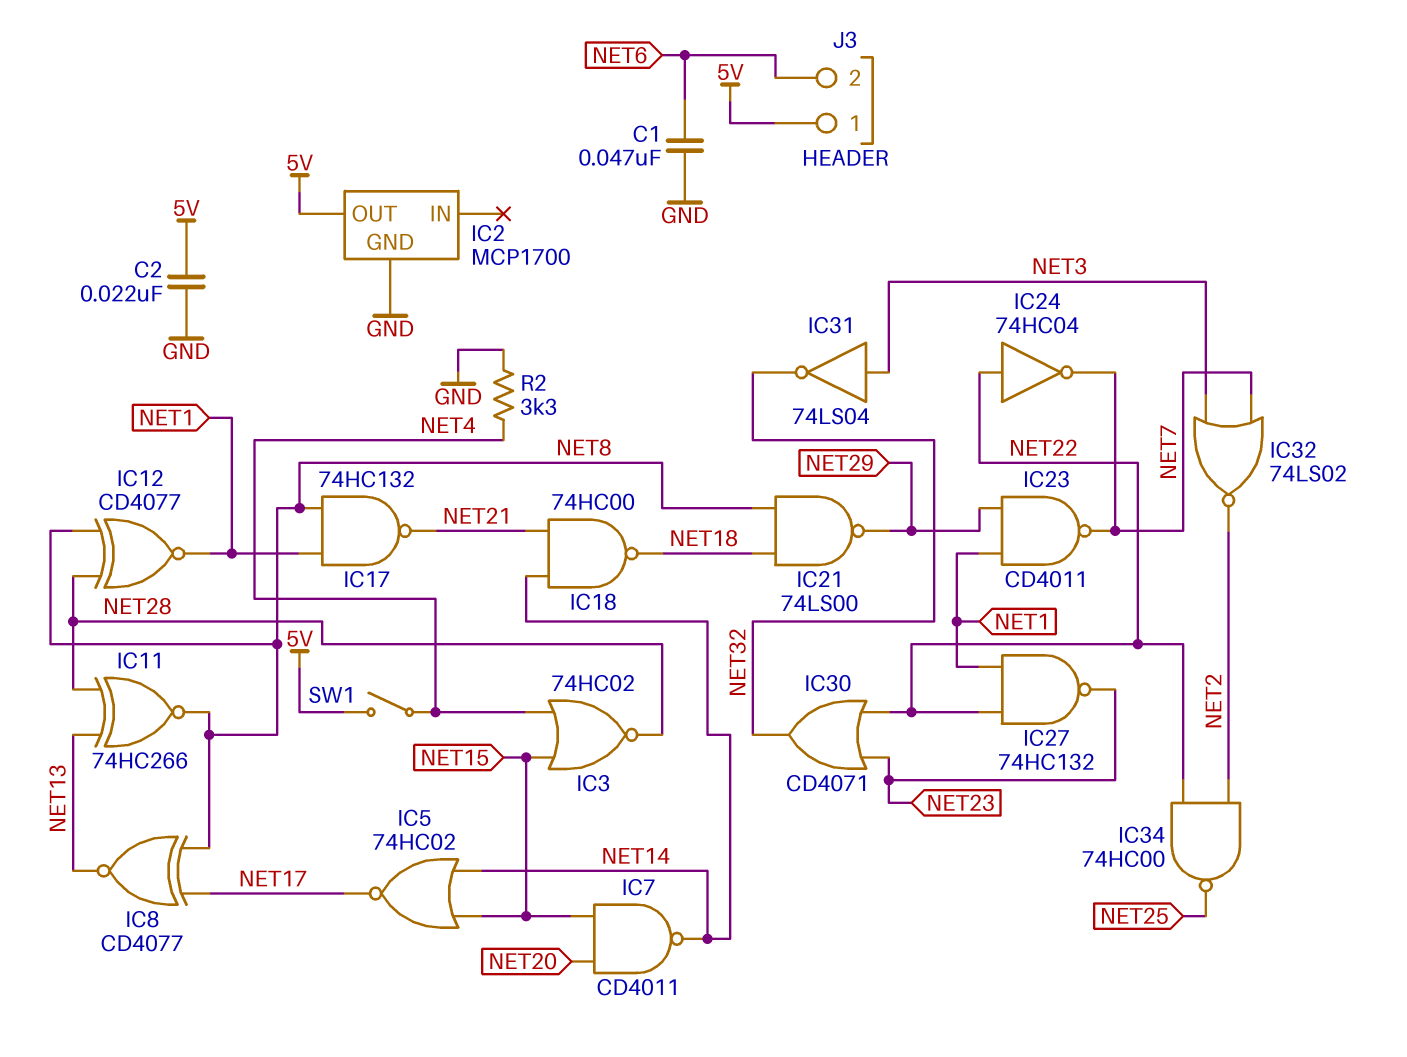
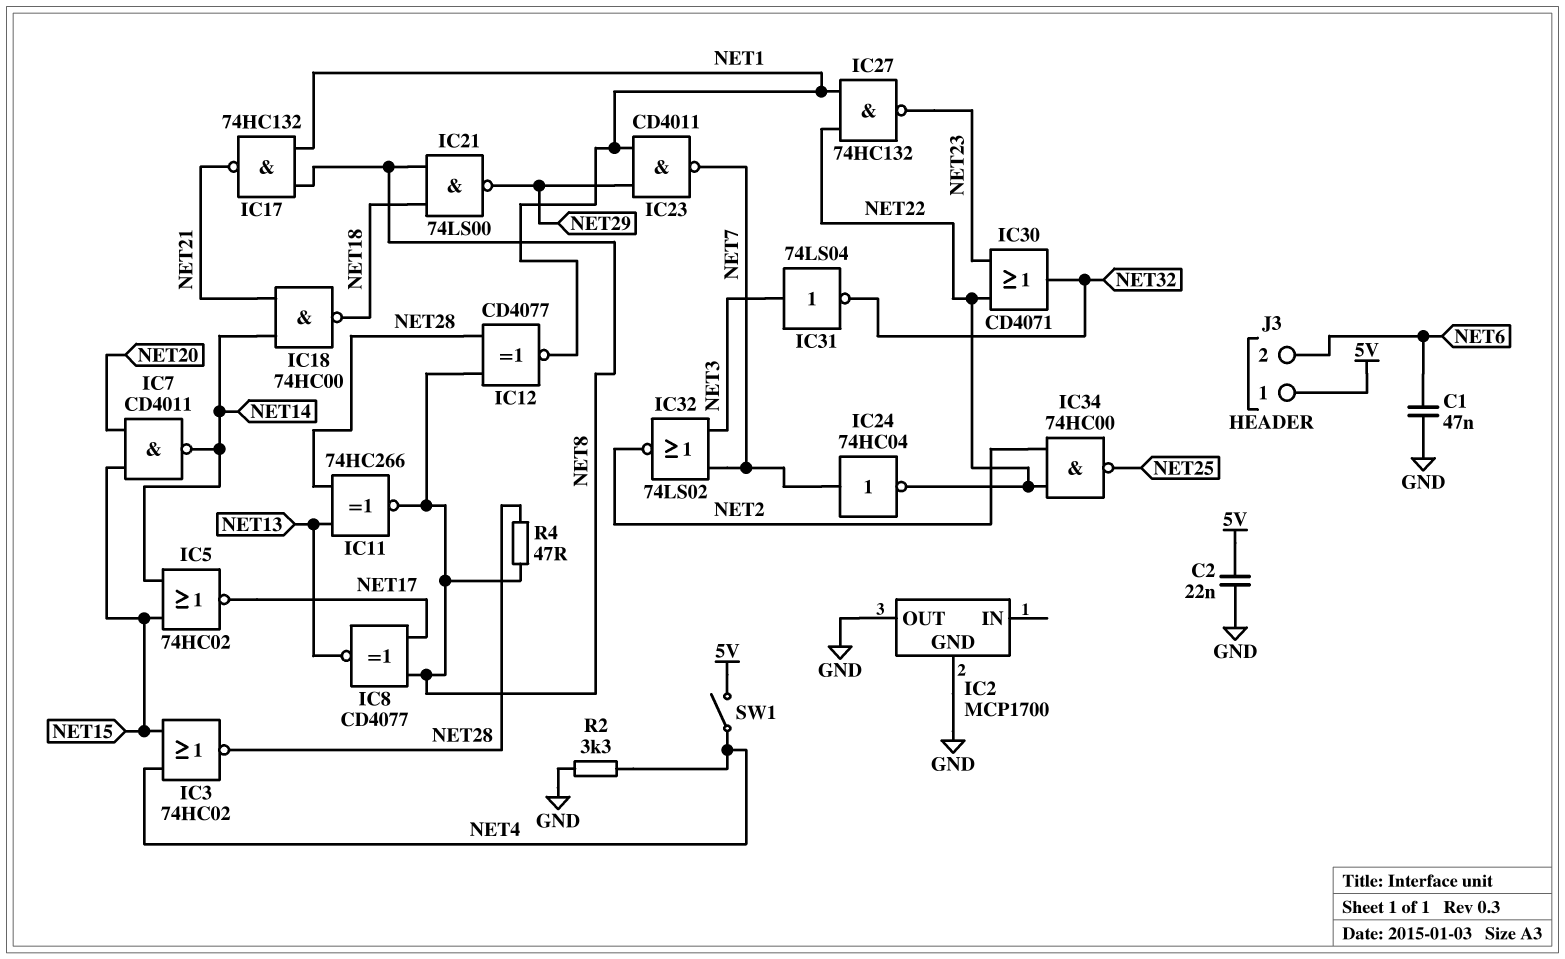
IC2 pin OUT: 5V -> GND
IC24: NOT 74HC04 (in NET22, out NET7) -> NOT 74HC04 (in NET7, out NET22)
R4: none -> 47 (NET8, NET28)

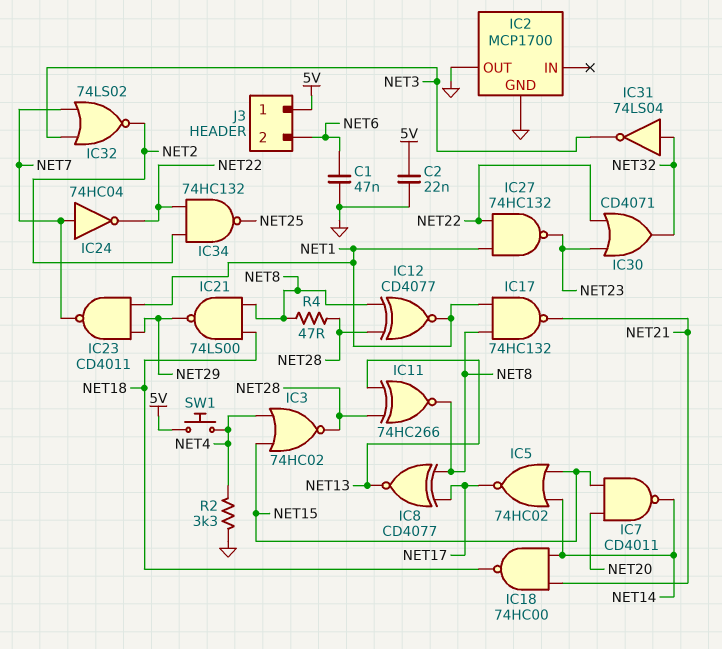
IC31: NOT 74LS04 (in NET3, out NET32) -> NOT 74LS04 (in NET32, out NET3)
IC34: NAND 74HC00 (in NET2, in NET22, out NET25) -> NAND 74HC132 (in NET2, in NET22, out NET25)
SW1: switch (5V, NET4) -> button (5V, NET4)

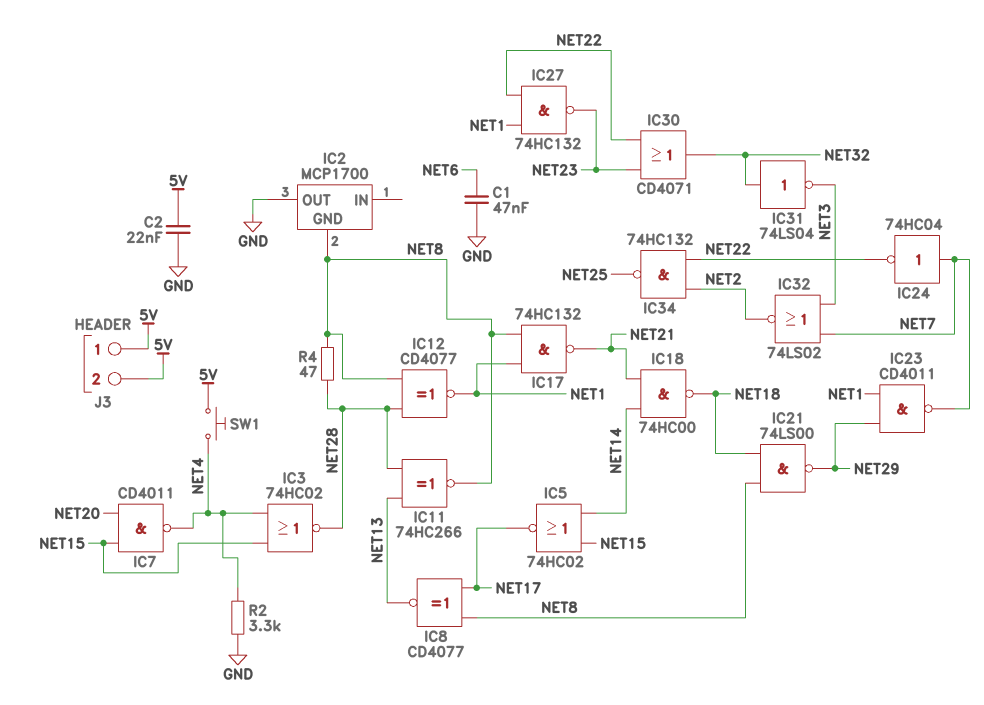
IC2 pin GND: GND -> NET8
IC7: NAND CD4011 (in NET15, in NET20, out NET14) -> NAND CD4011 (in NET15, in NET20, out NET4)
J3 pin 2: NET6 -> 5V

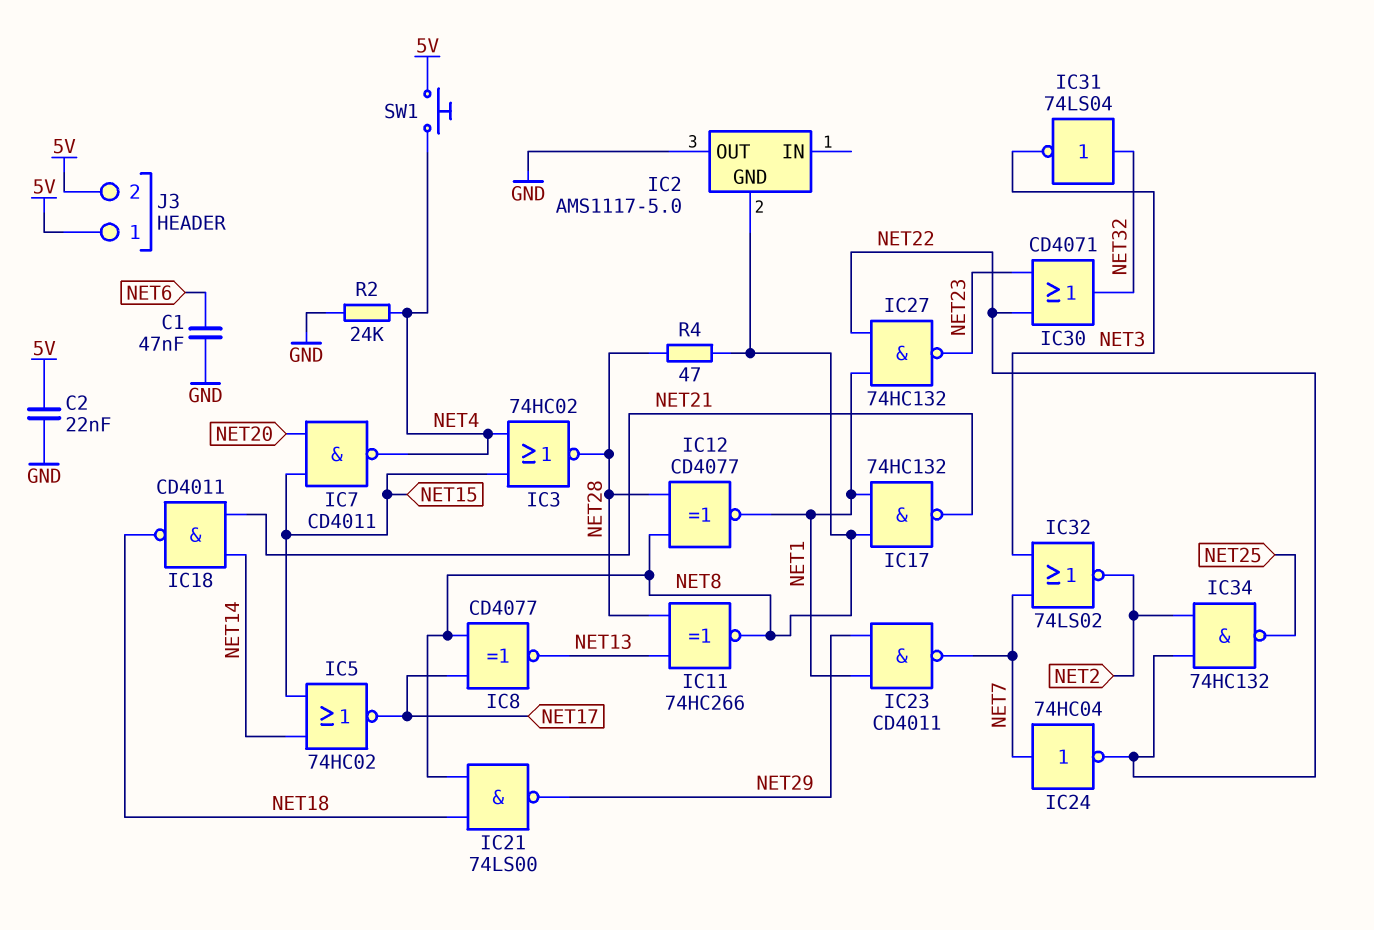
IC2: MCP1700 -> AMS1117-5.0
IC18: NAND 74HC00 (in NET14, in NET21, out NET18) -> NAND CD4011 (in NET14, in NET21, out NET18)
R2: 3.3k (GND, NET4) -> 24k (GND, NET4)

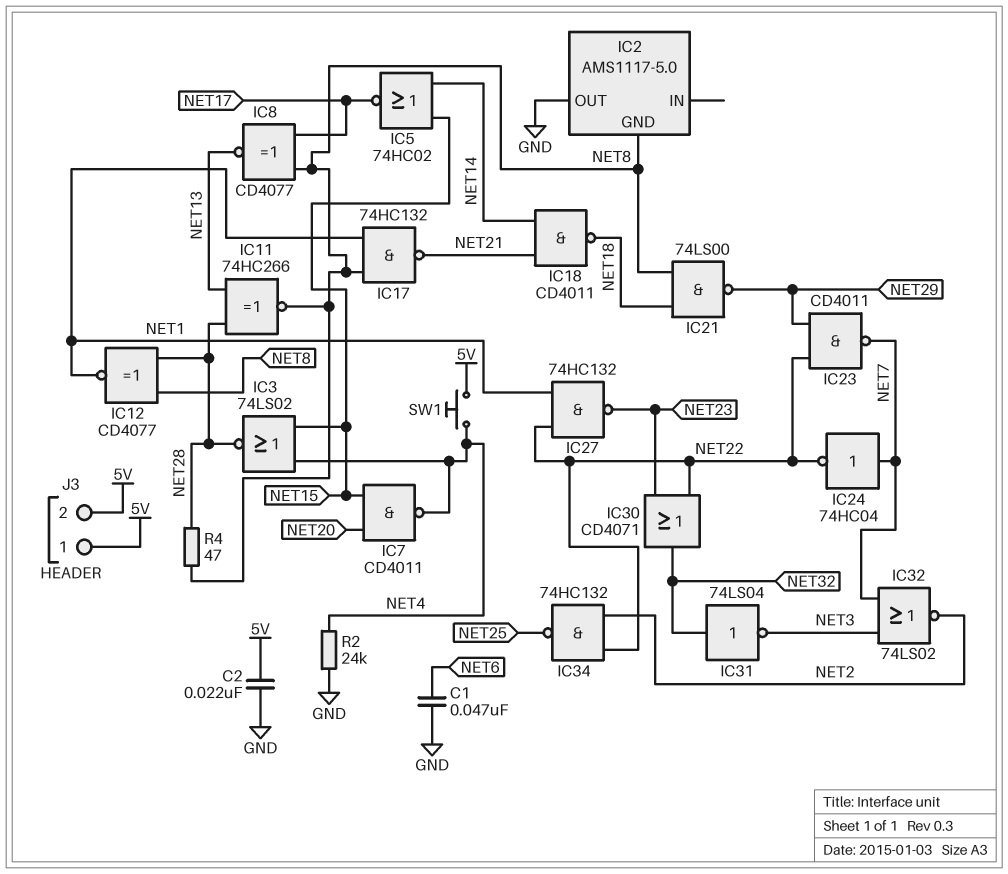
IC3: NOR 74HC02 (in NET4, in NET15, out NET28) -> NOR 74LS02 (in NET4, in NET15, out NET28)
IC23: NAND CD4011 (in NET1, in NET29, out NET7) -> NAND CD4011 (in NET22, in NET29, out NET7)

